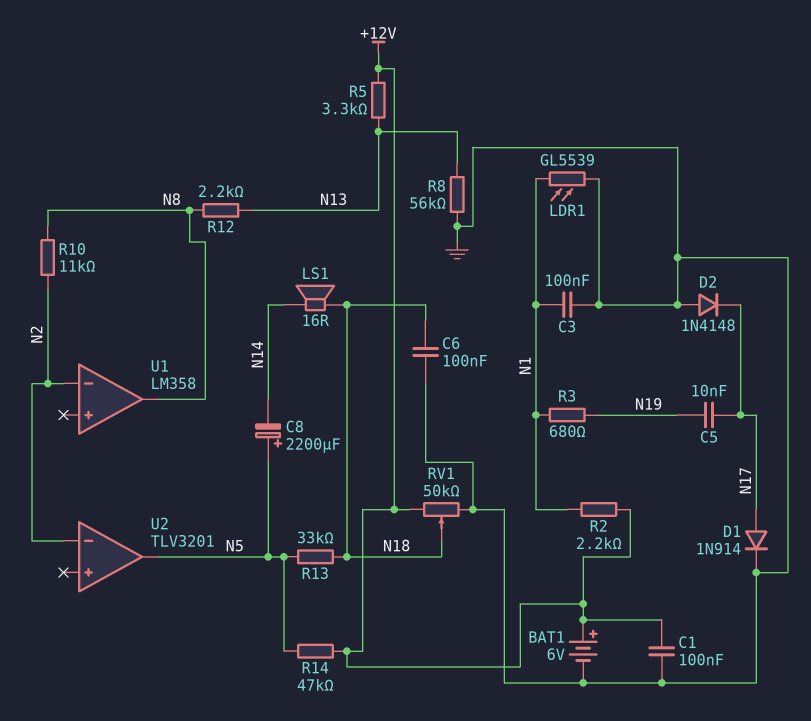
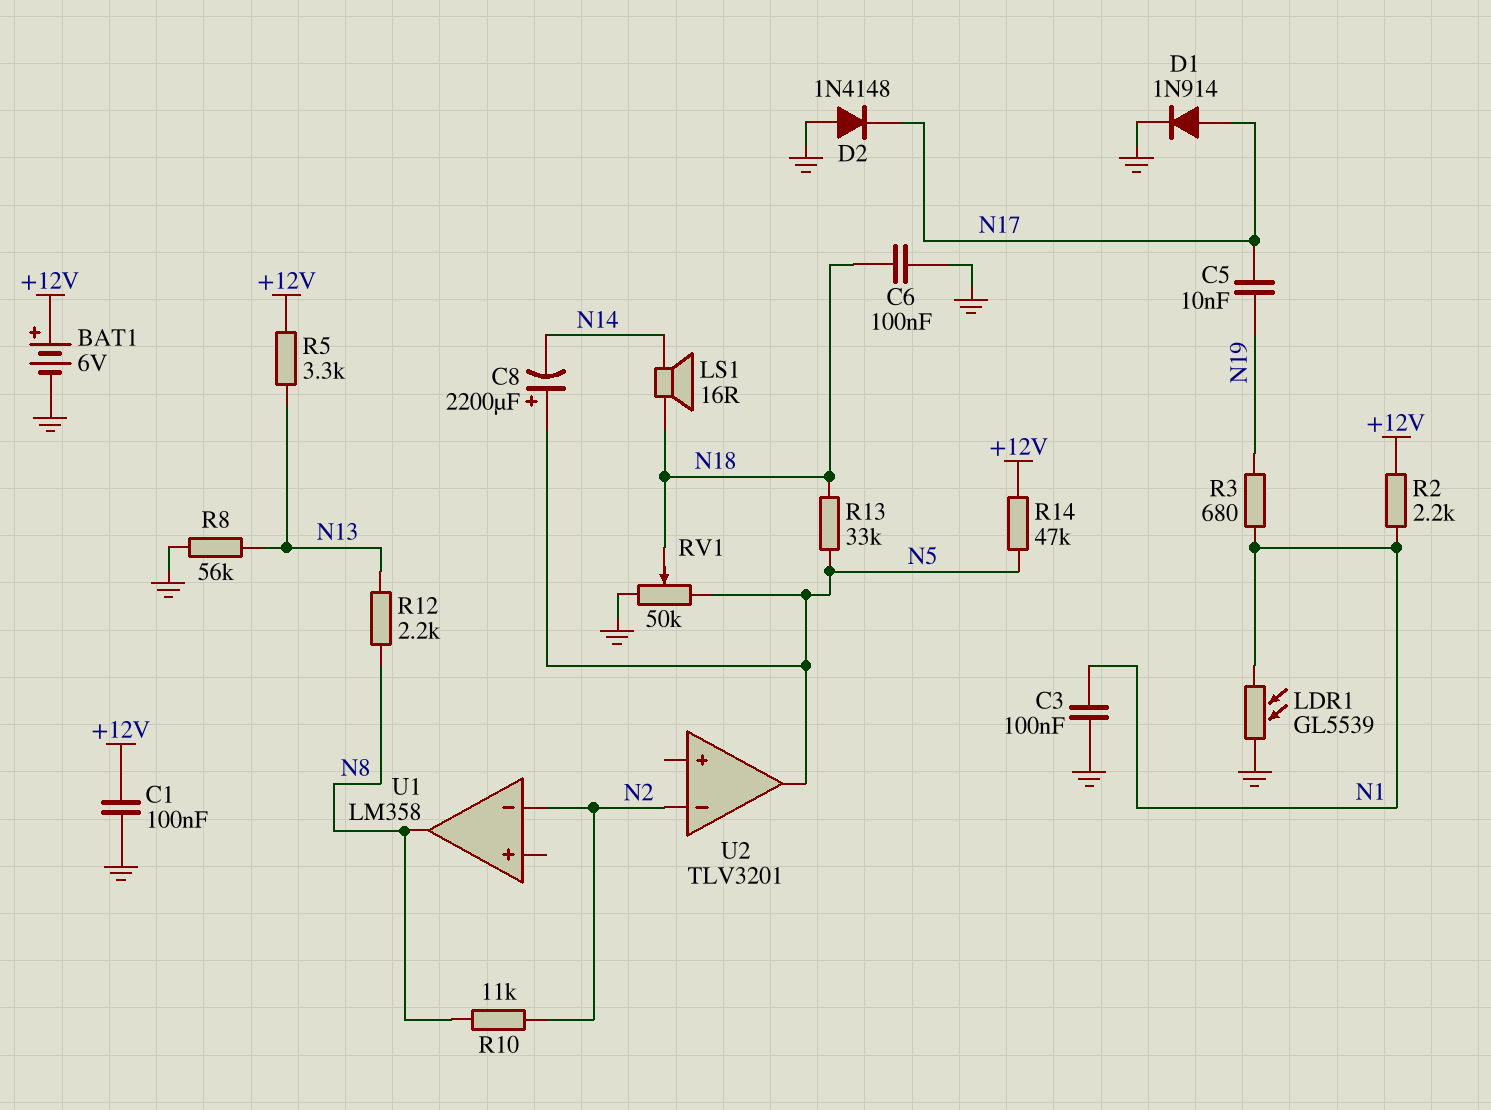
RV1: 50k (+12V, GND, wiper N18) -> 50k (GND, N5, wiper N18)

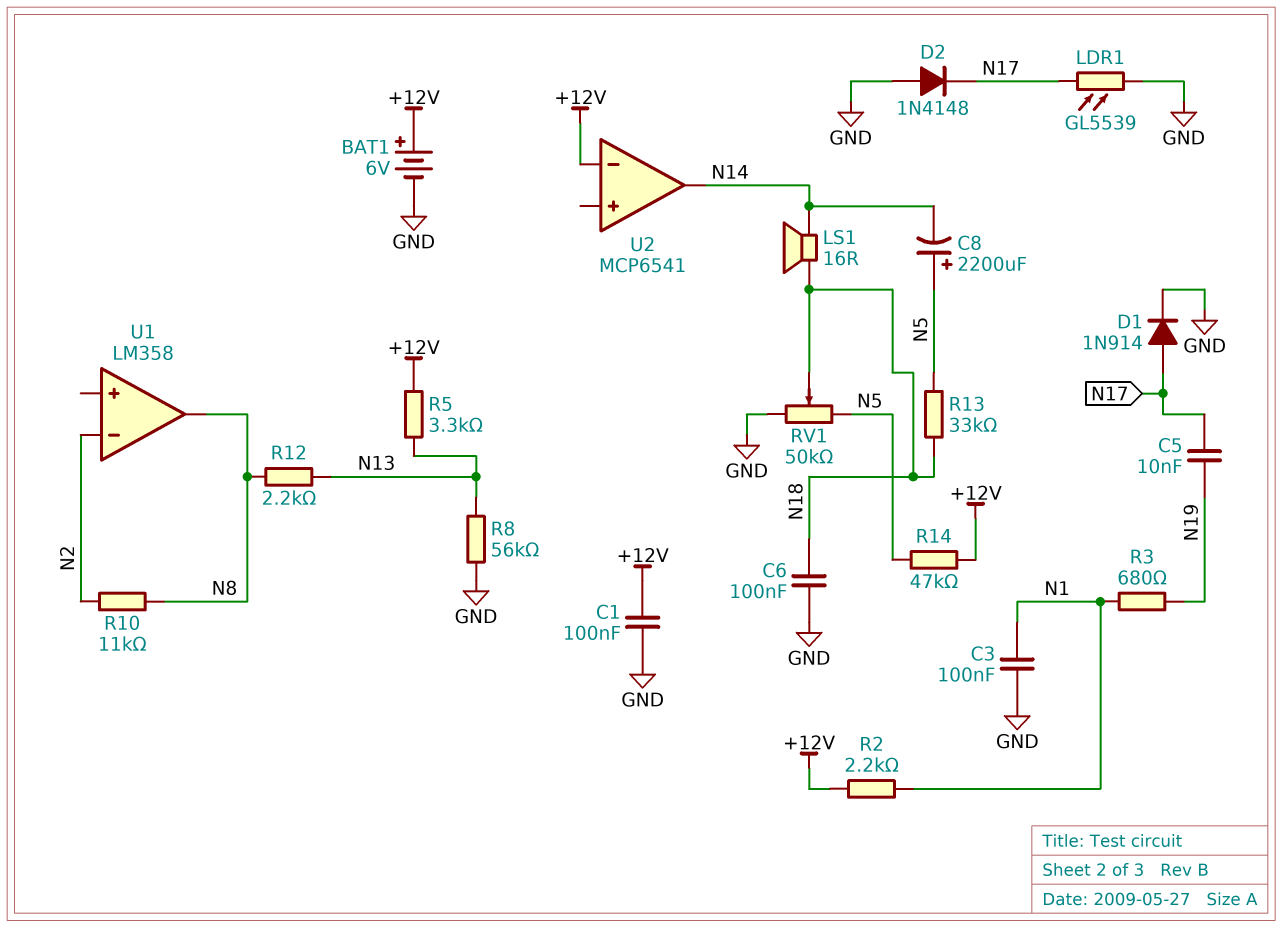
LDR1: GL5539 (GND, N1) -> GL5539 (GND, N17)
U2: TLV3201 -> MCP6541
U2 pin in-: N2 -> +12V
U2 pin out: N5 -> N14

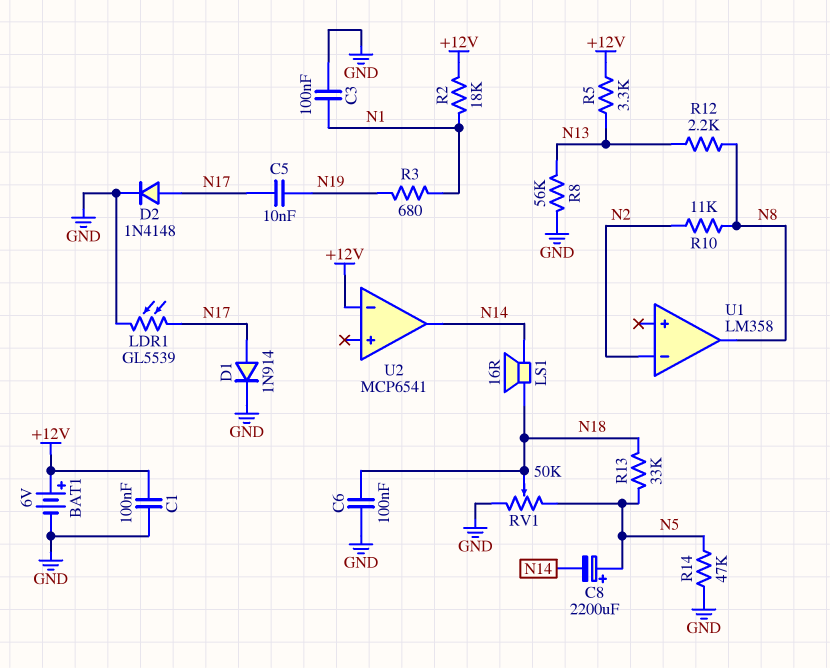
D2: diode 1N4148 (A GND, K N17) -> diode 1N4148 (A N17, K GND)
R2: 2.2k (+12V, N1) -> 18k (+12V, N1)
R14: 47k (+12V, N5) -> 47k (GND, N5)

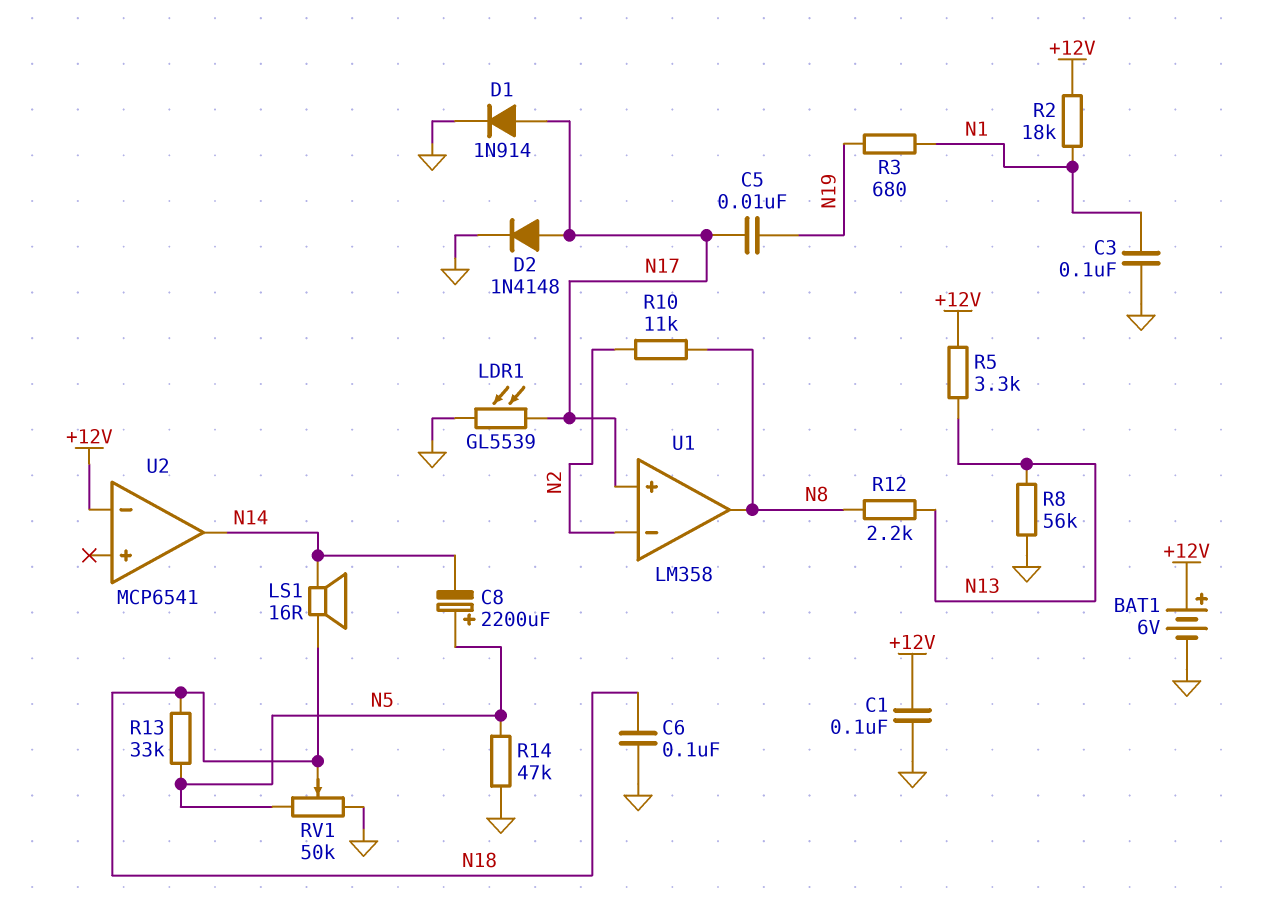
U1 pin in+: none -> N17

